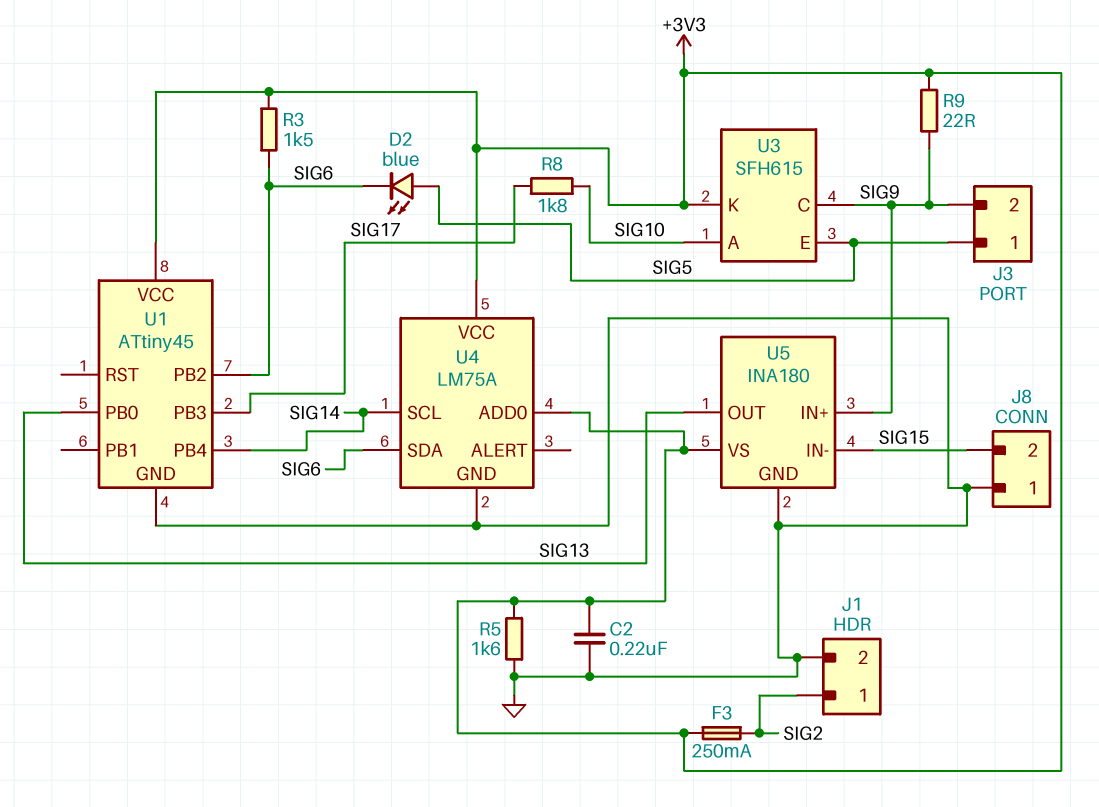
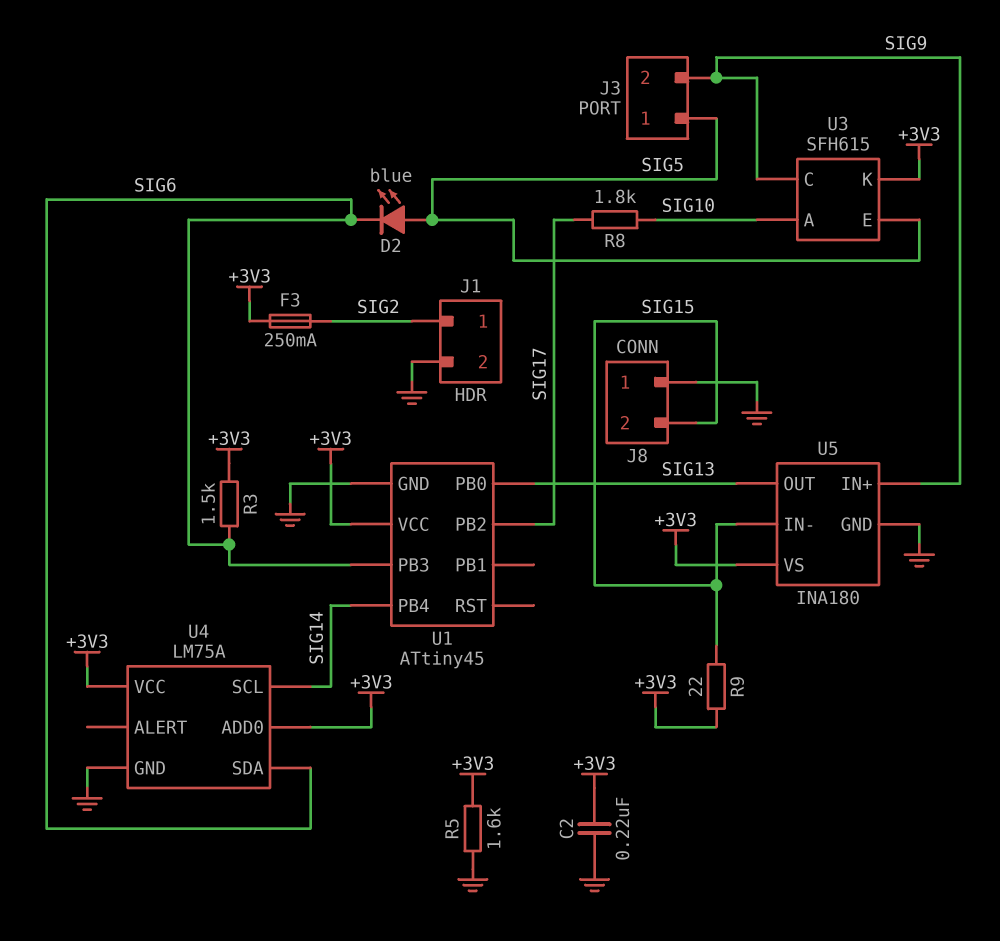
R9: 22 (+3V3, SIG9) -> 22 (+3V3, SIG15)
U1 pin PB2: SIG6 -> SIG17
U1 pin PB3: SIG17 -> SIG6

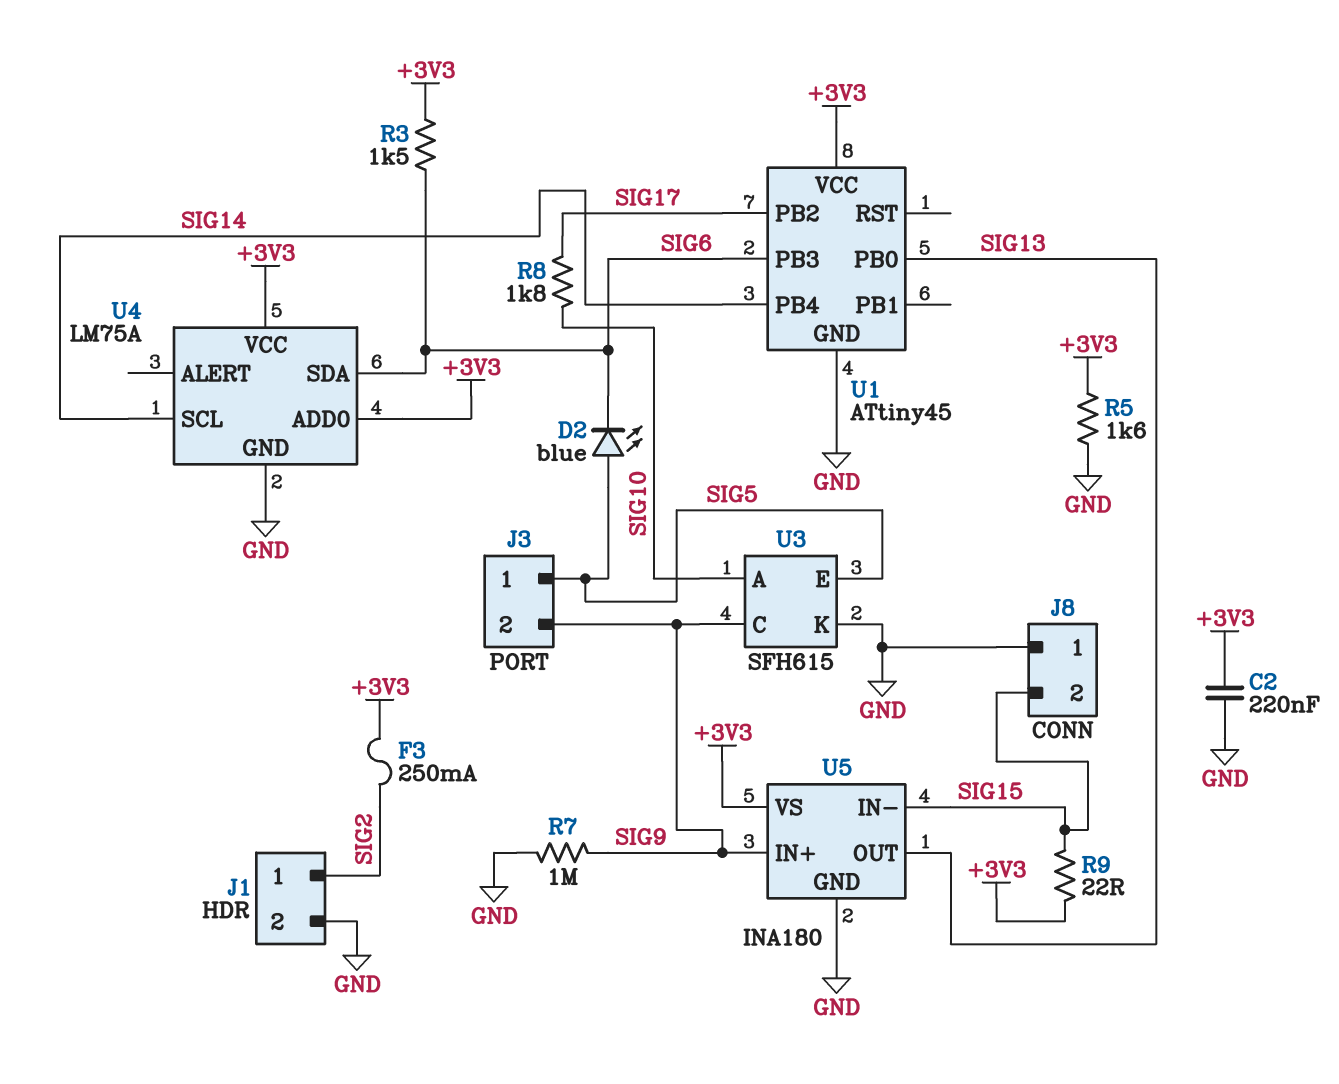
R7: none -> 1M (GND, SIG9)
U3 pin K: +3V3 -> GND

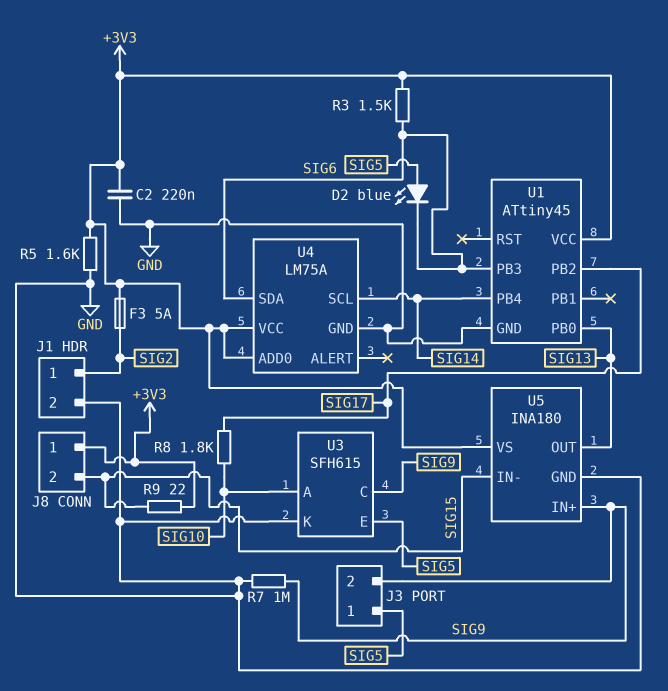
F3: 250mA (+3V3, SIG2) -> 5A (+3V3, SIG2)
J8 pin 1: GND -> +3V3

